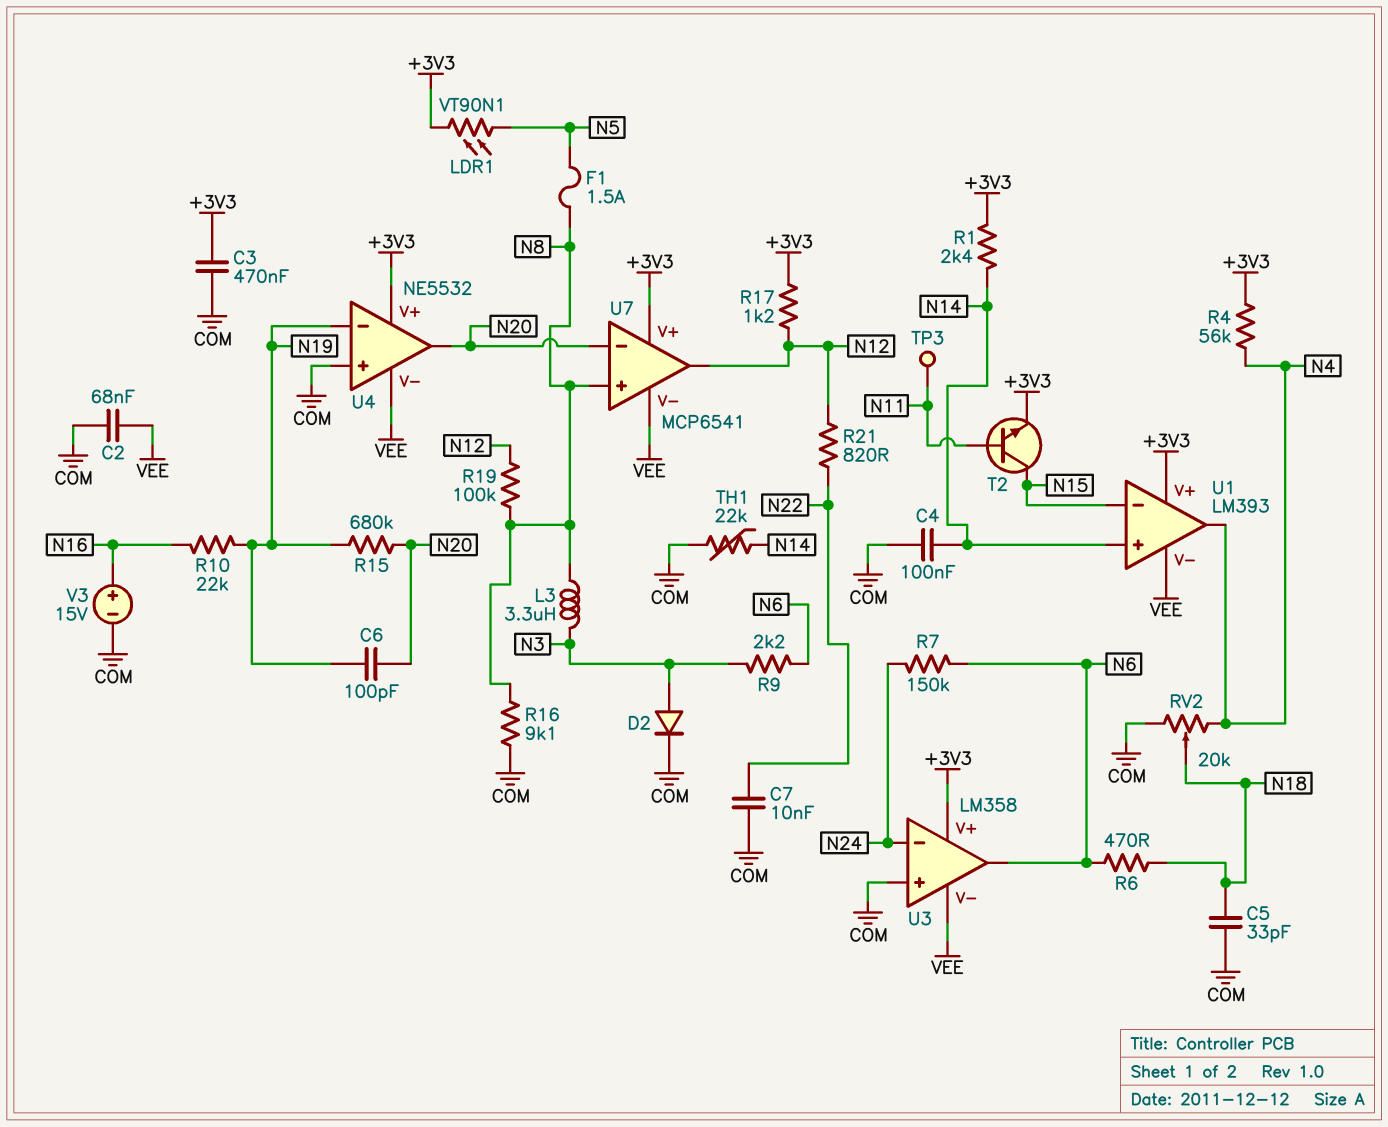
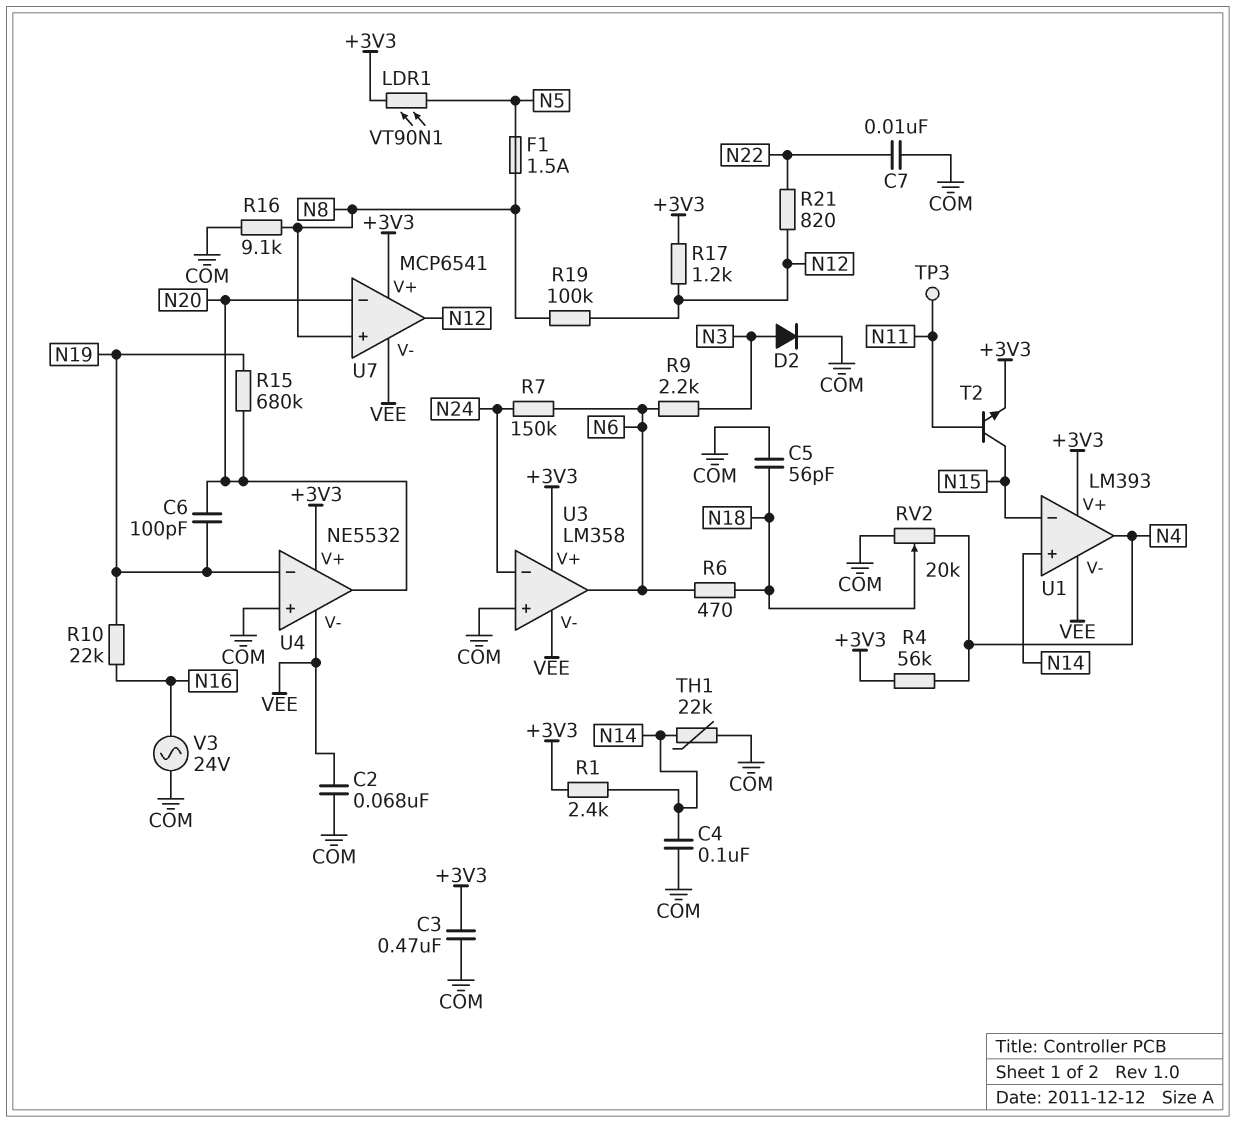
C5: 33pF (COM, N18) -> 56pF (COM, N18)
L3: 3.3uH (N3, N8) -> none
V3: 15V (plus N16, minus COM) -> AC 24V (COM, N16)

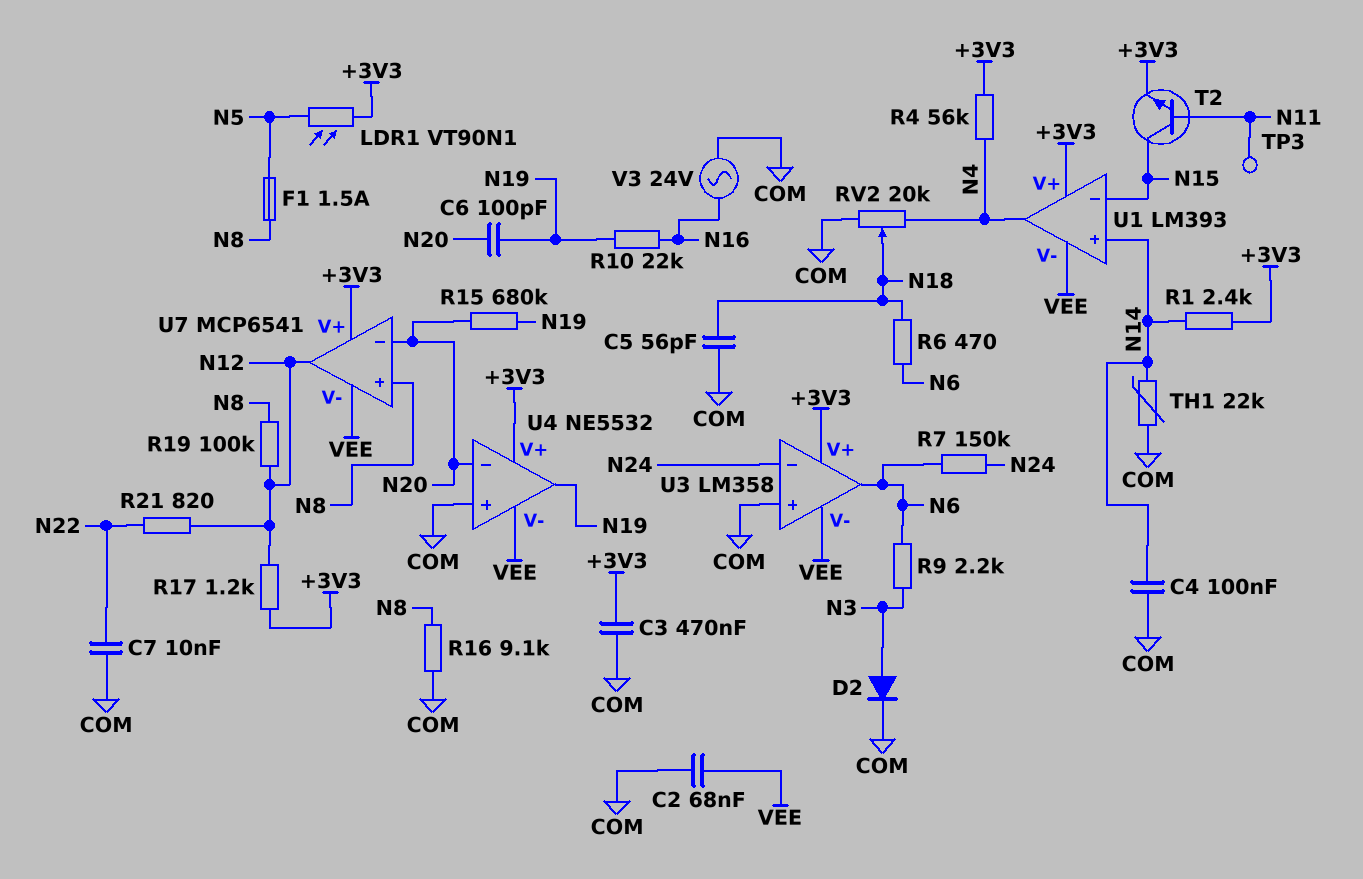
U4 pin in-: N19 -> N20
U4 pin out: N20 -> N19

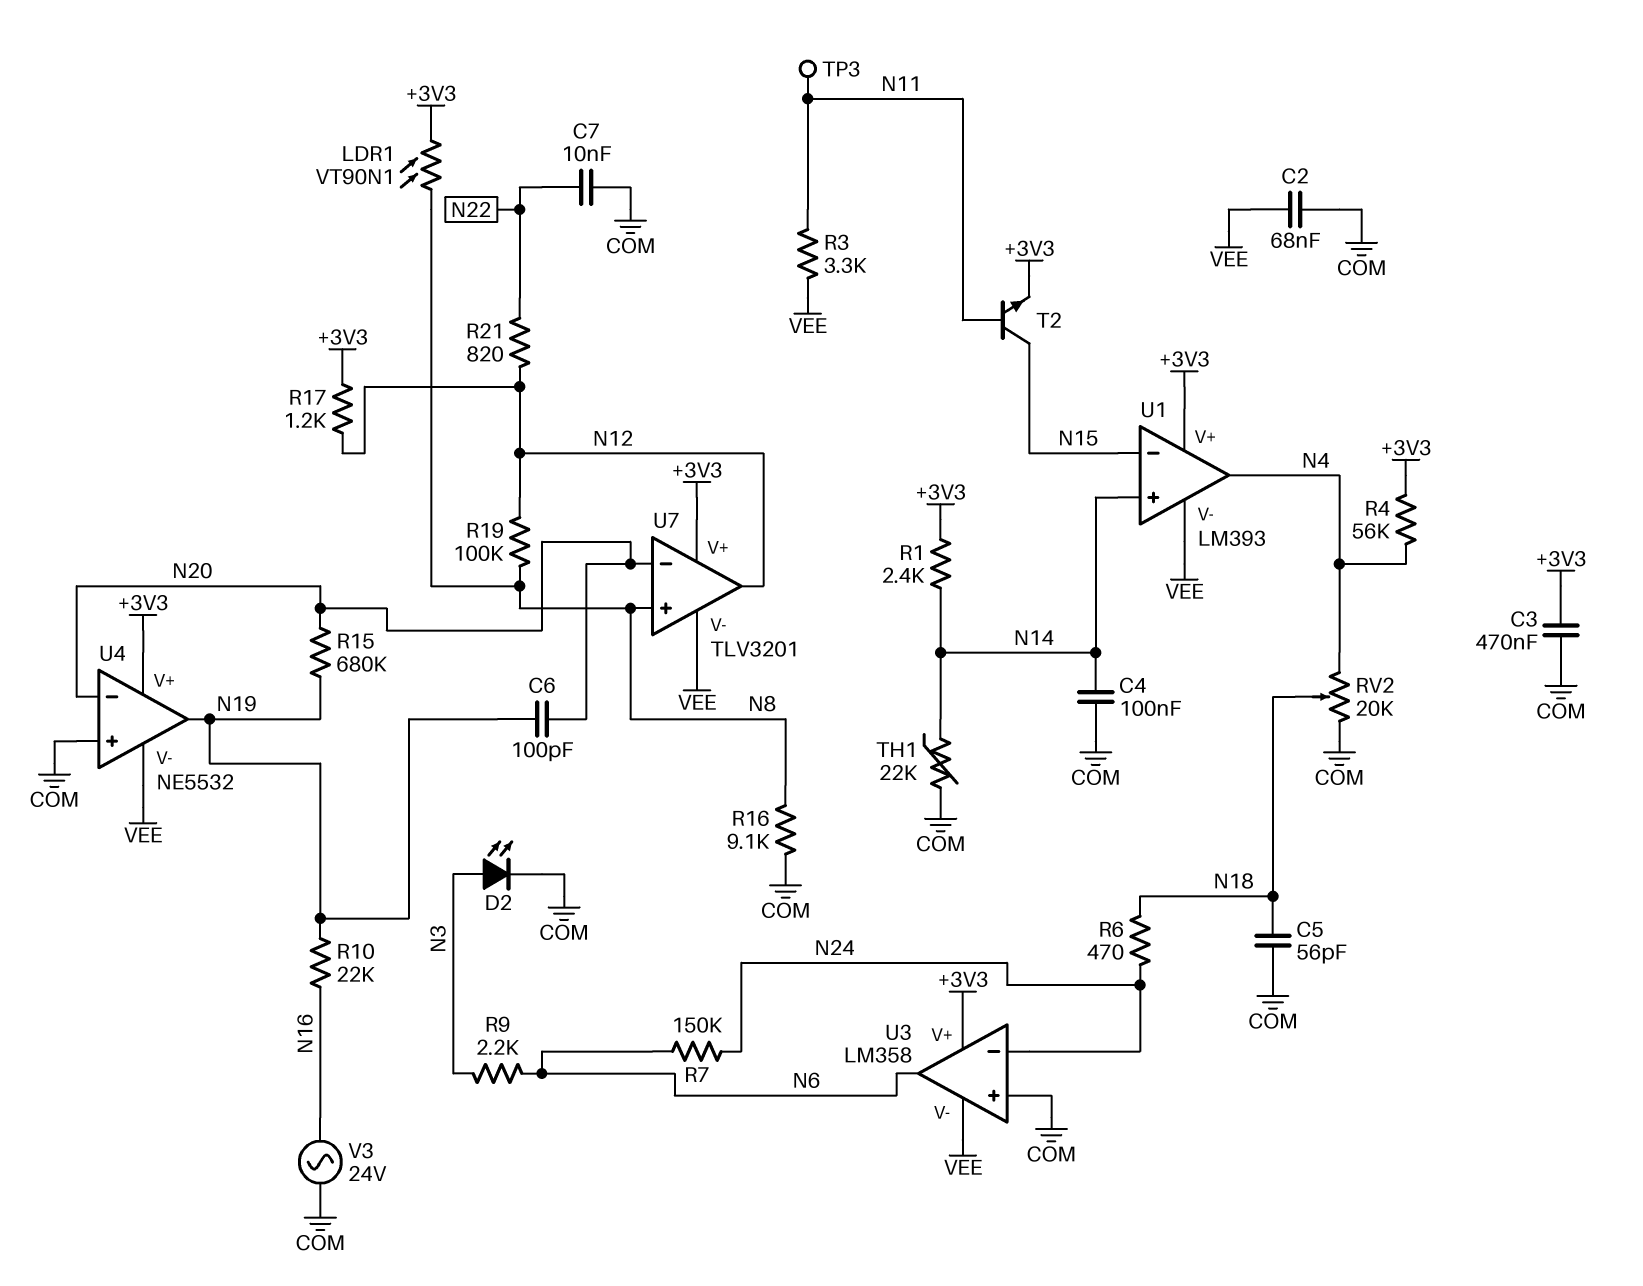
D2: diode (A N3, K COM) -> LED (A N3, K COM)
F1: 1.5A (N5, N8) -> none
LDR1: VT90N1 (+3V3, N5) -> VT90N1 (+3V3, N8)
R3: none -> 3.3k (N11, VEE)
R6: 470 (N6, N18) -> 470 (N18, N24)
U7: MCP6541 -> TLV3201

